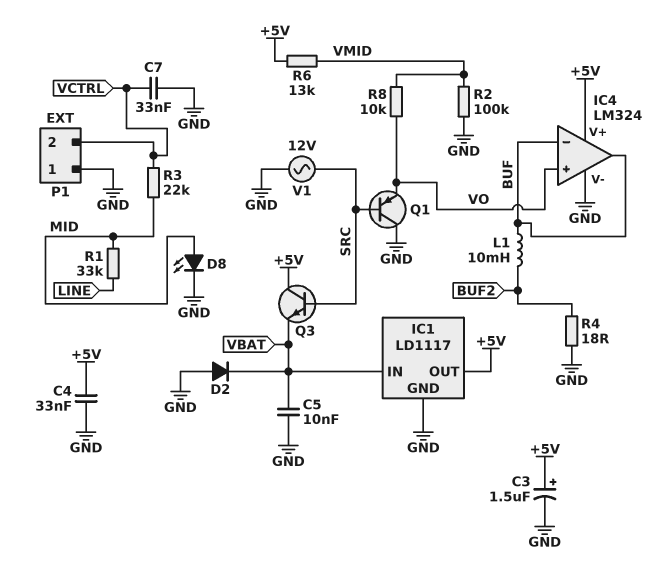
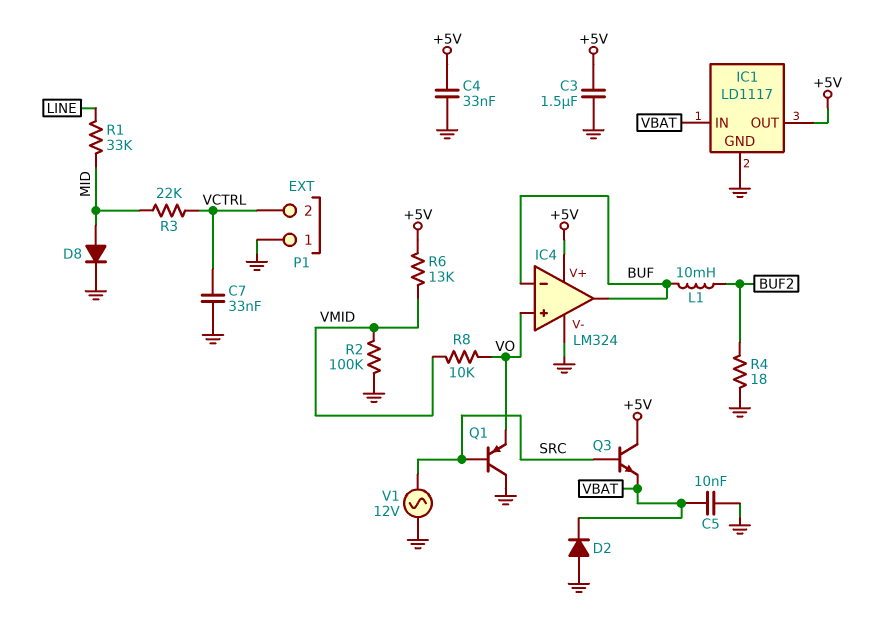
C3: 1.5uF (plus +5V, minus GND) -> 1.5uF (+5V, GND)
D8: LED (A MID, K GND) -> diode (A MID, K GND)

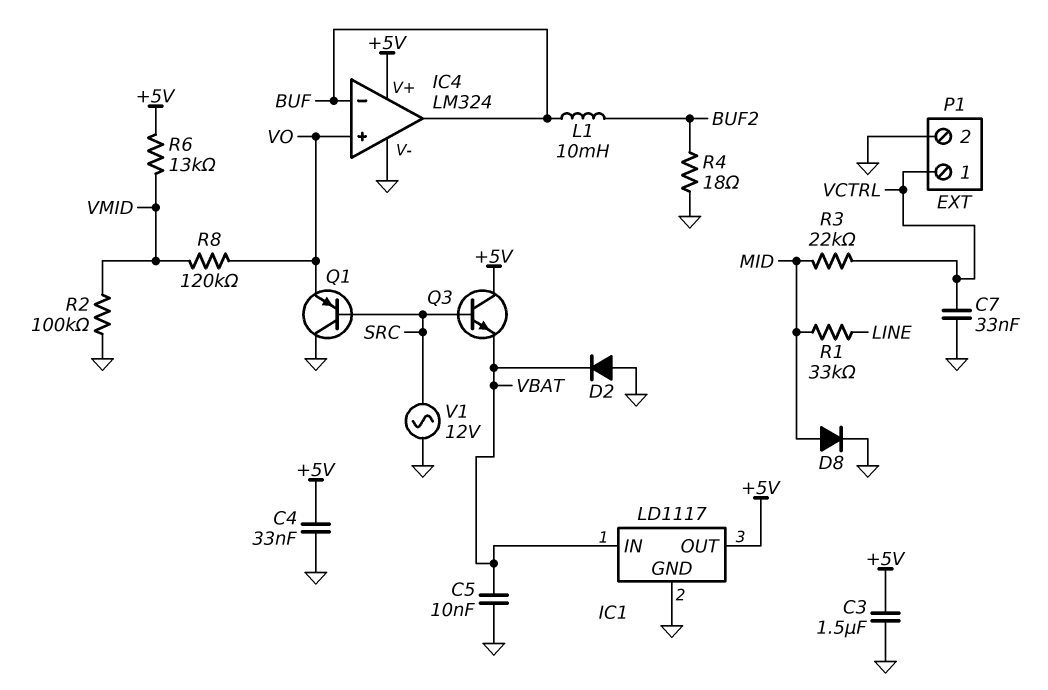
P1 pin 1: GND -> VCTRL
P1 pin 2: VCTRL -> GND
R8: 10k (VMID, VO) -> 120k (VMID, VO)

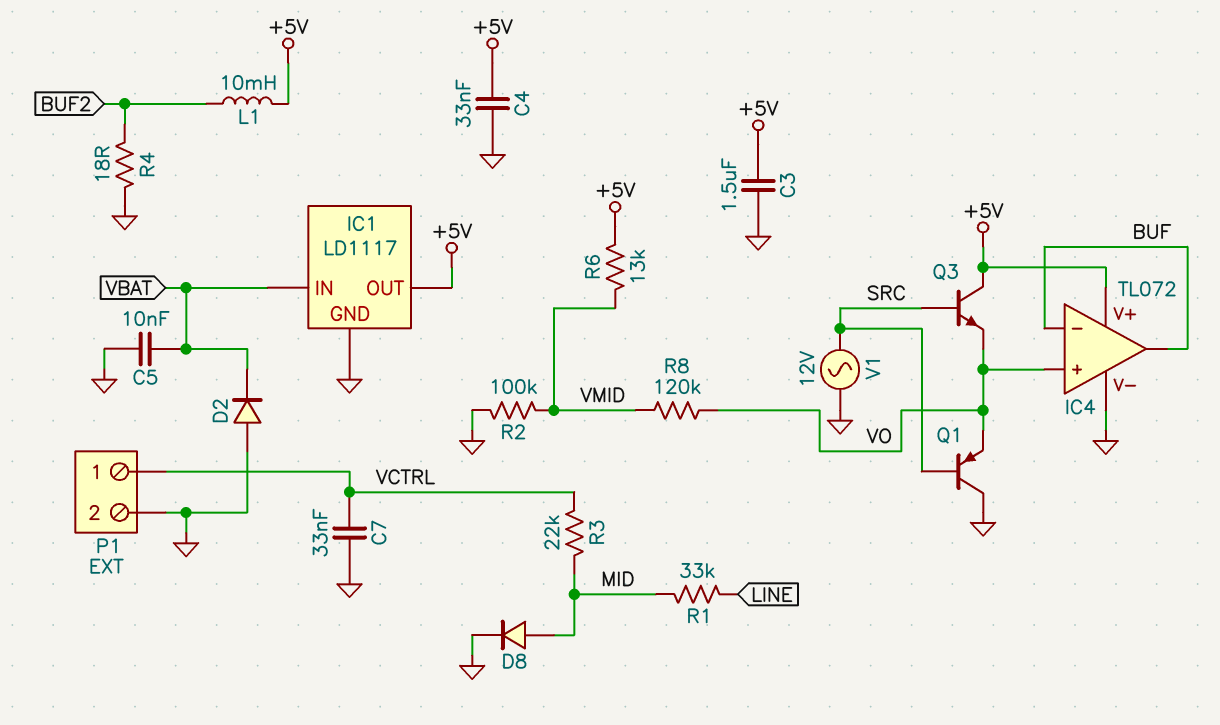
IC4: LM324 -> TL072
L1: 10mH (BUF, BUF2) -> 10mH (+5V, BUF2)
Q3: NPN (B SRC, C +5V, E VBAT) -> NPN (B SRC, C +5V, E VO)

